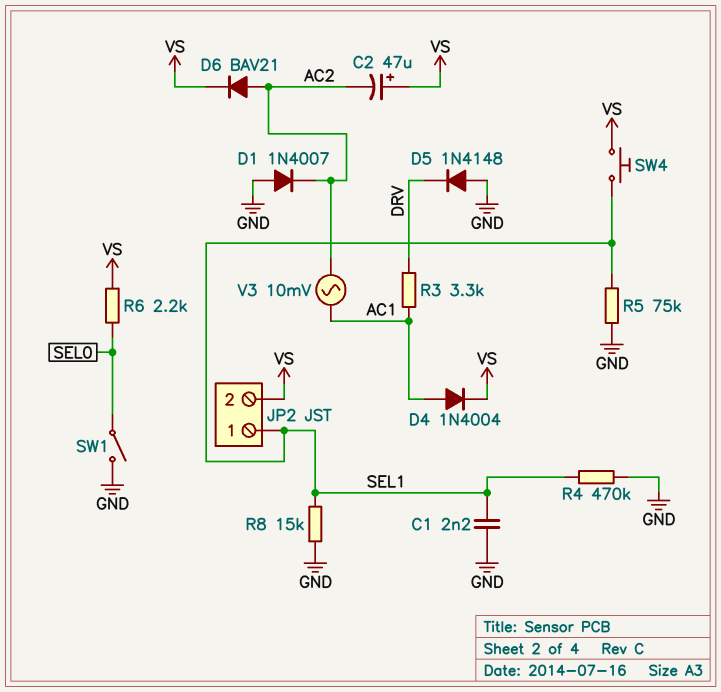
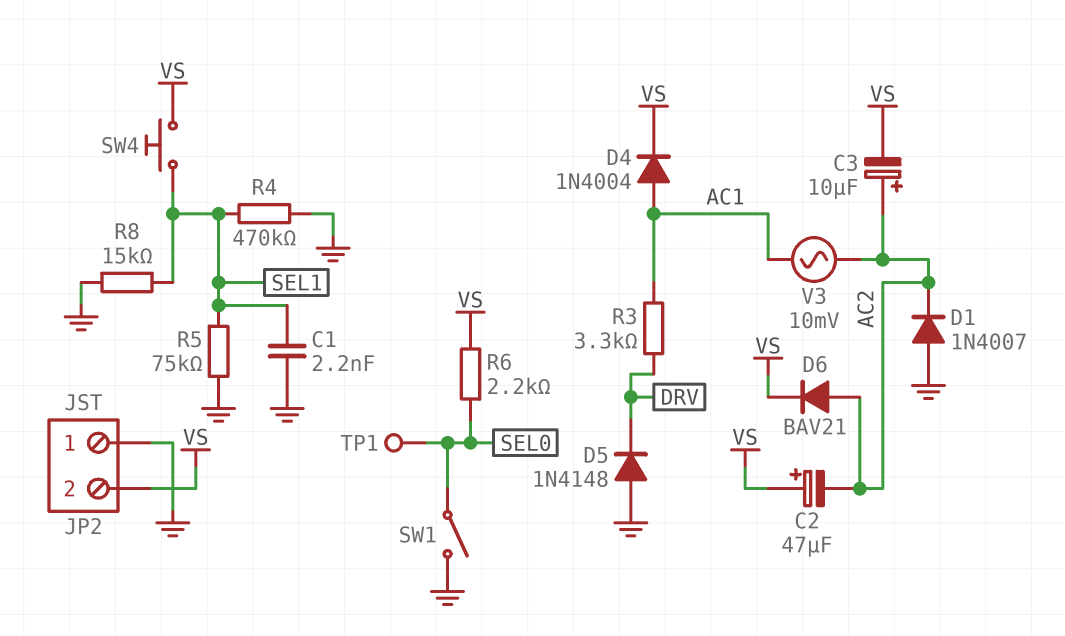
C3: none -> 10uF (plus AC2, minus VS)
JP2 pin 1: SEL1 -> GND
TP1: none -> test point (SEL0)

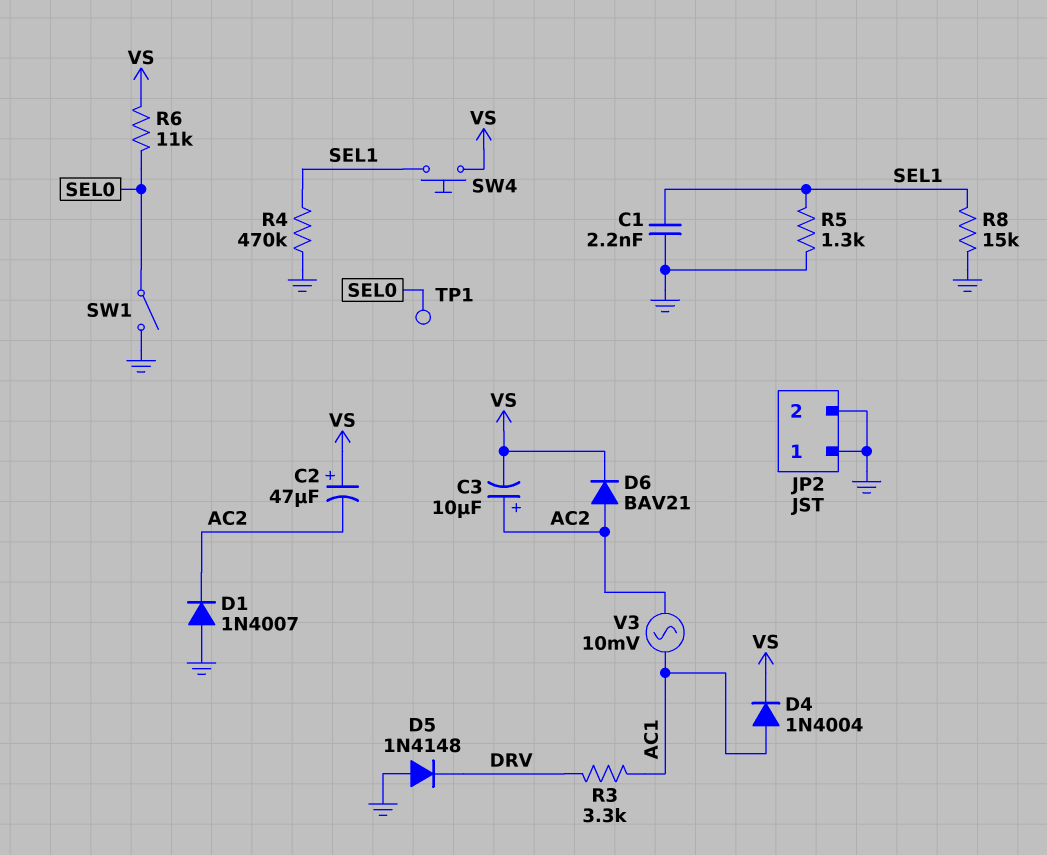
JP2 pin 2: VS -> GND
R5: 75k (GND, SEL1) -> 1.3k (GND, SEL1)
R6: 2.2k (SEL0, VS) -> 11k (SEL0, VS)

